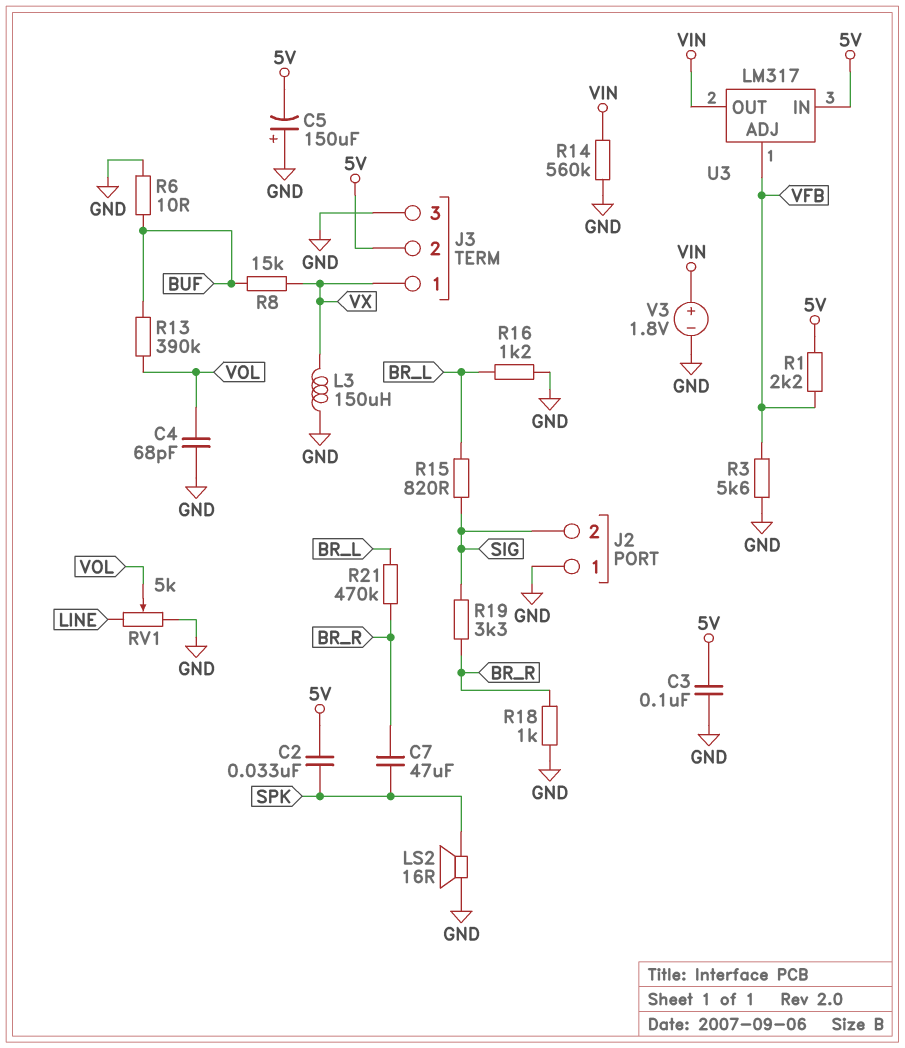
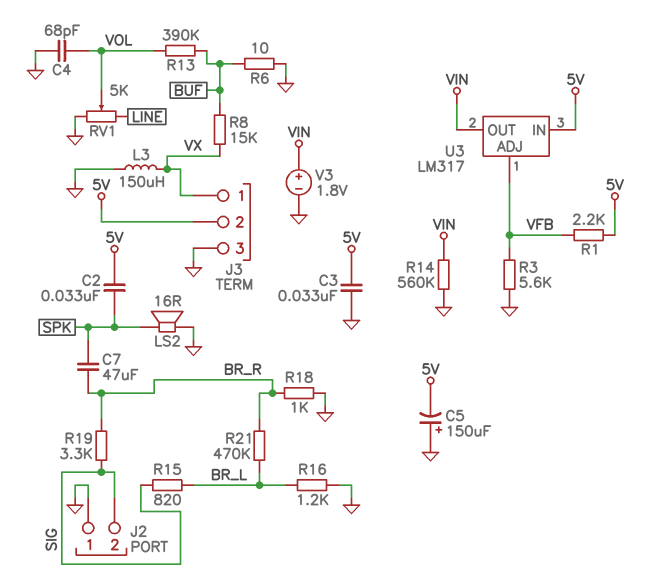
C3: 100nF (5V, GND) -> 33nF (5V, GND)

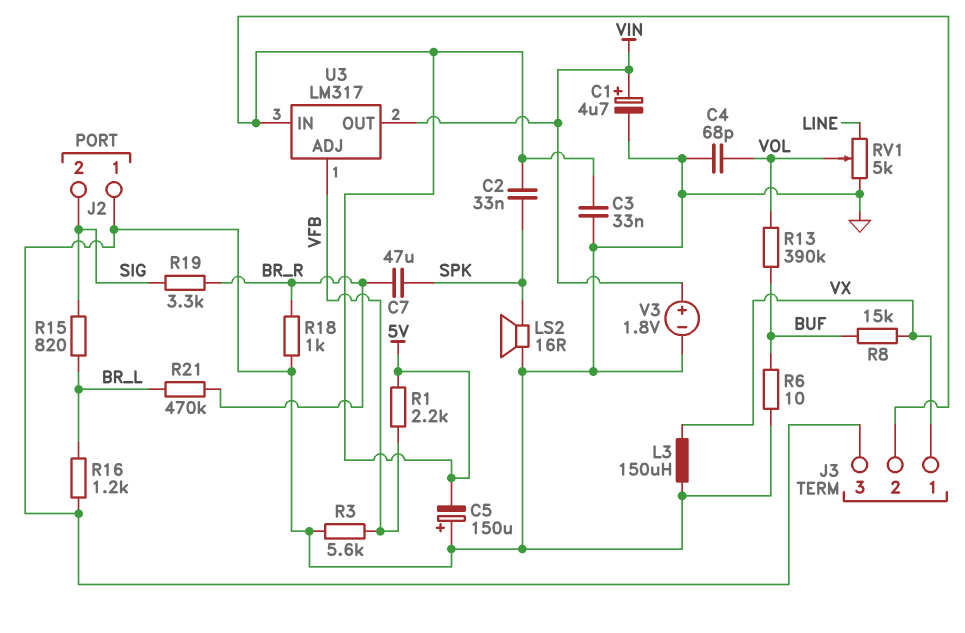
C1: none -> 4.7uF (plus VIN, minus GND)
R14: 560k (GND, VIN) -> none

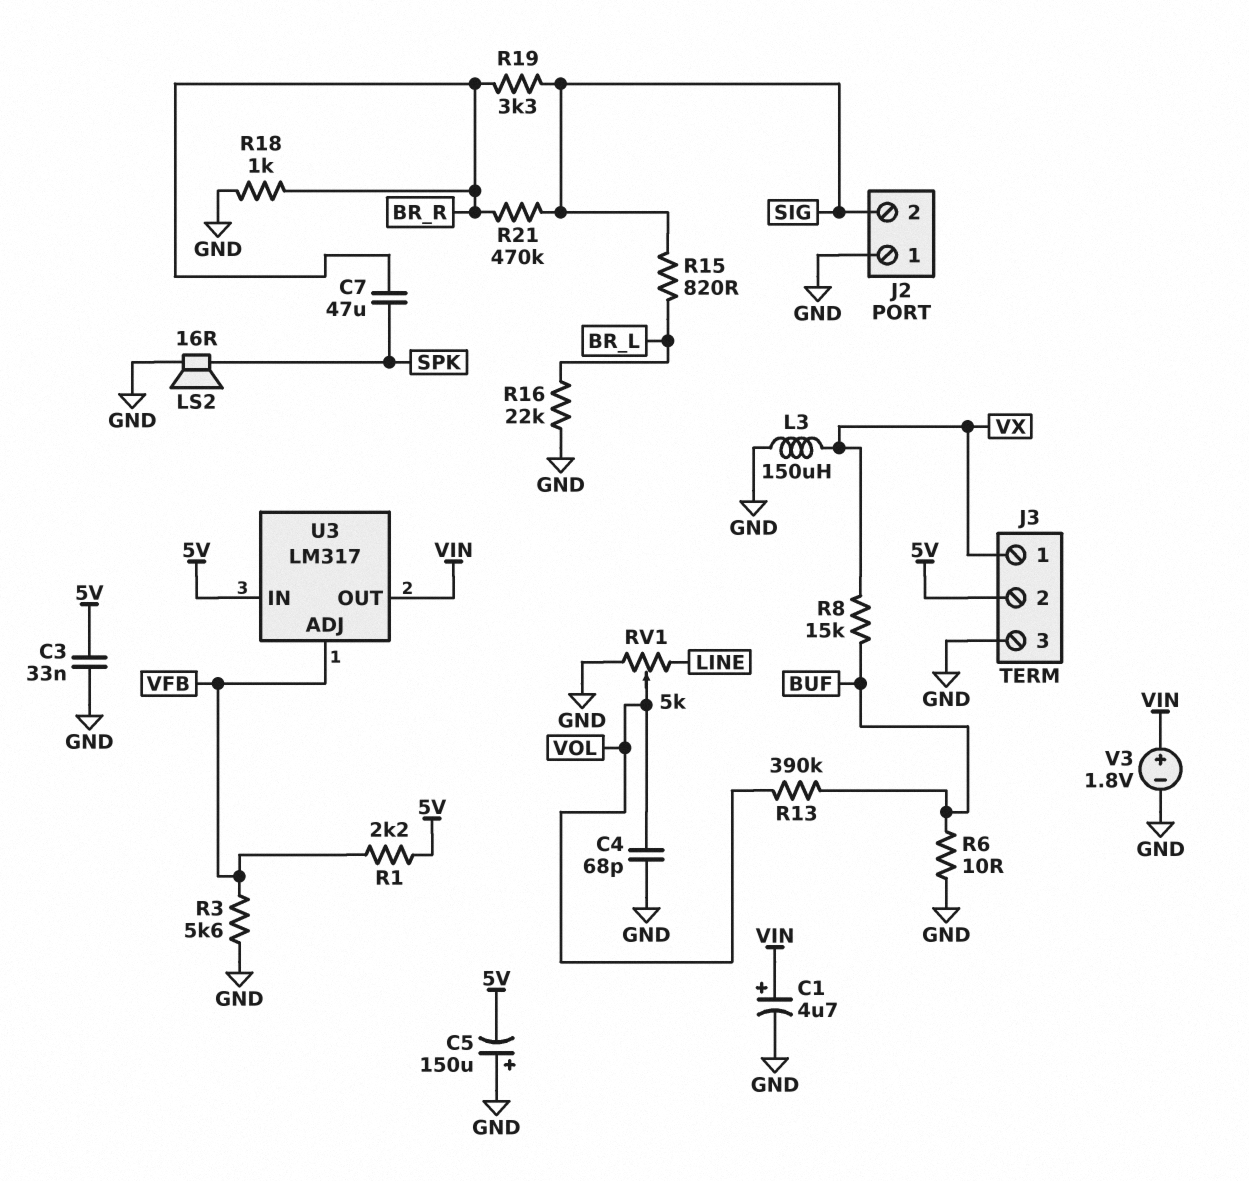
C2: 33nF (5V, SPK) -> none
R16: 1.2k (BR_L, GND) -> 22k (BR_L, GND)
R21: 470k (BR_L, BR_R) -> 470k (BR_R, SIG)

